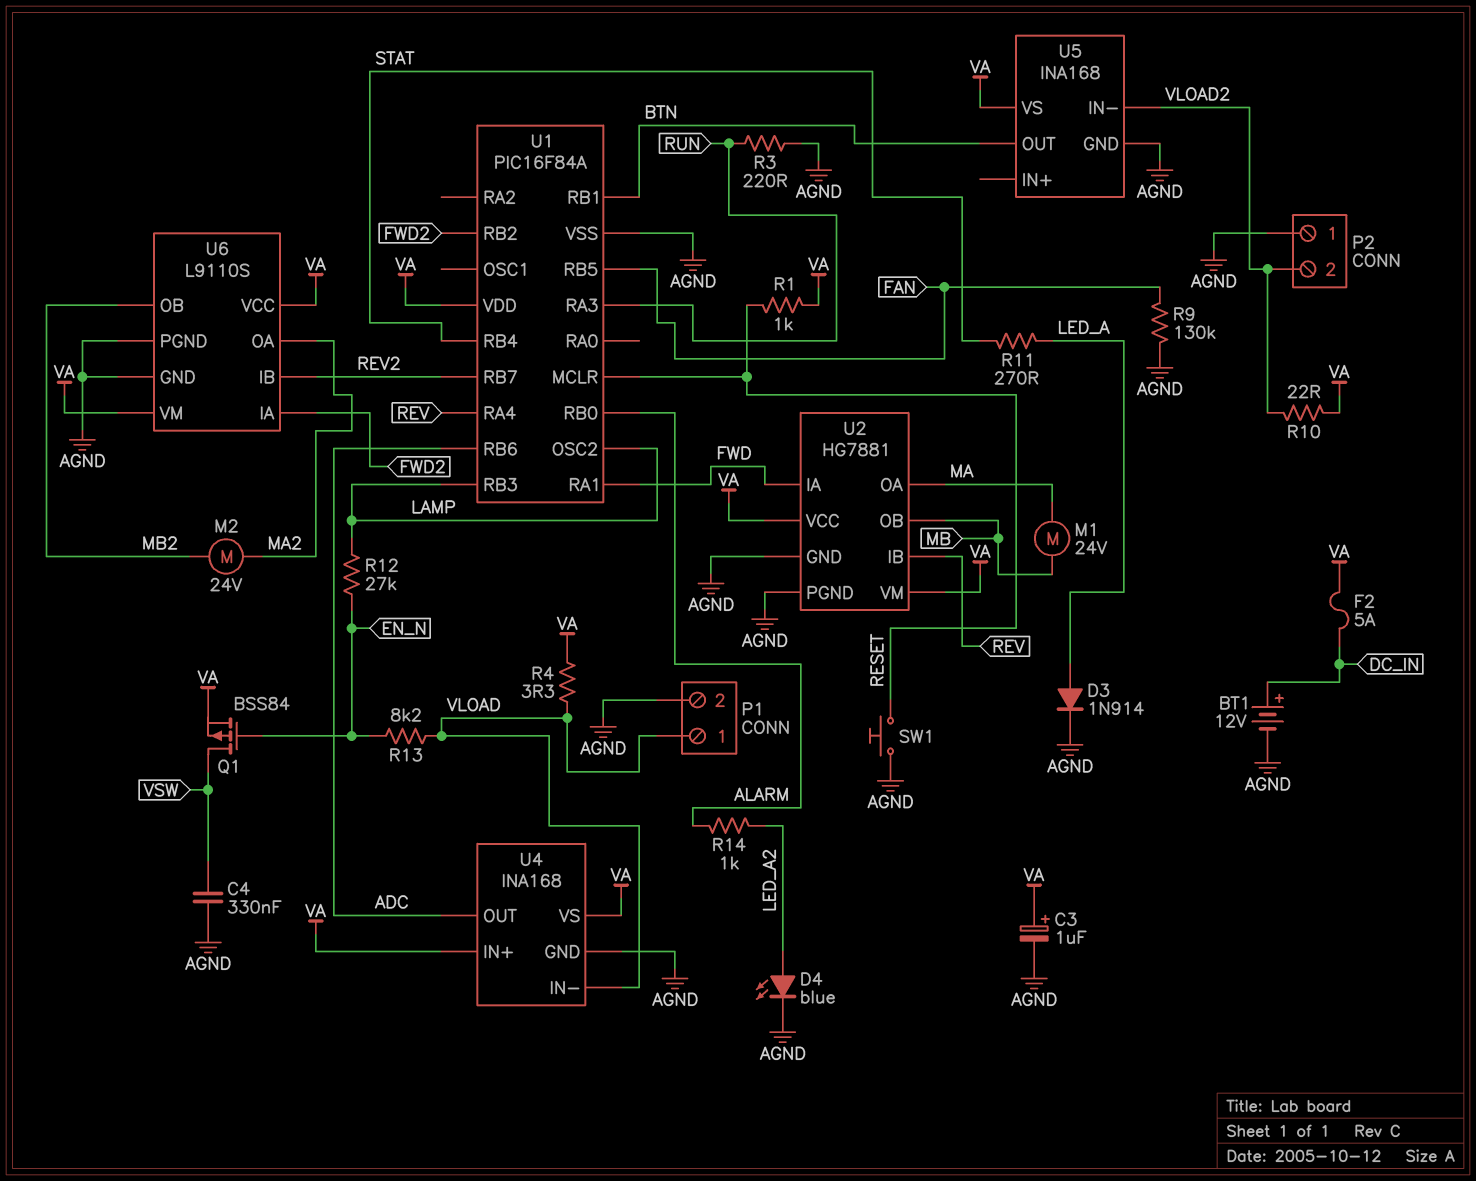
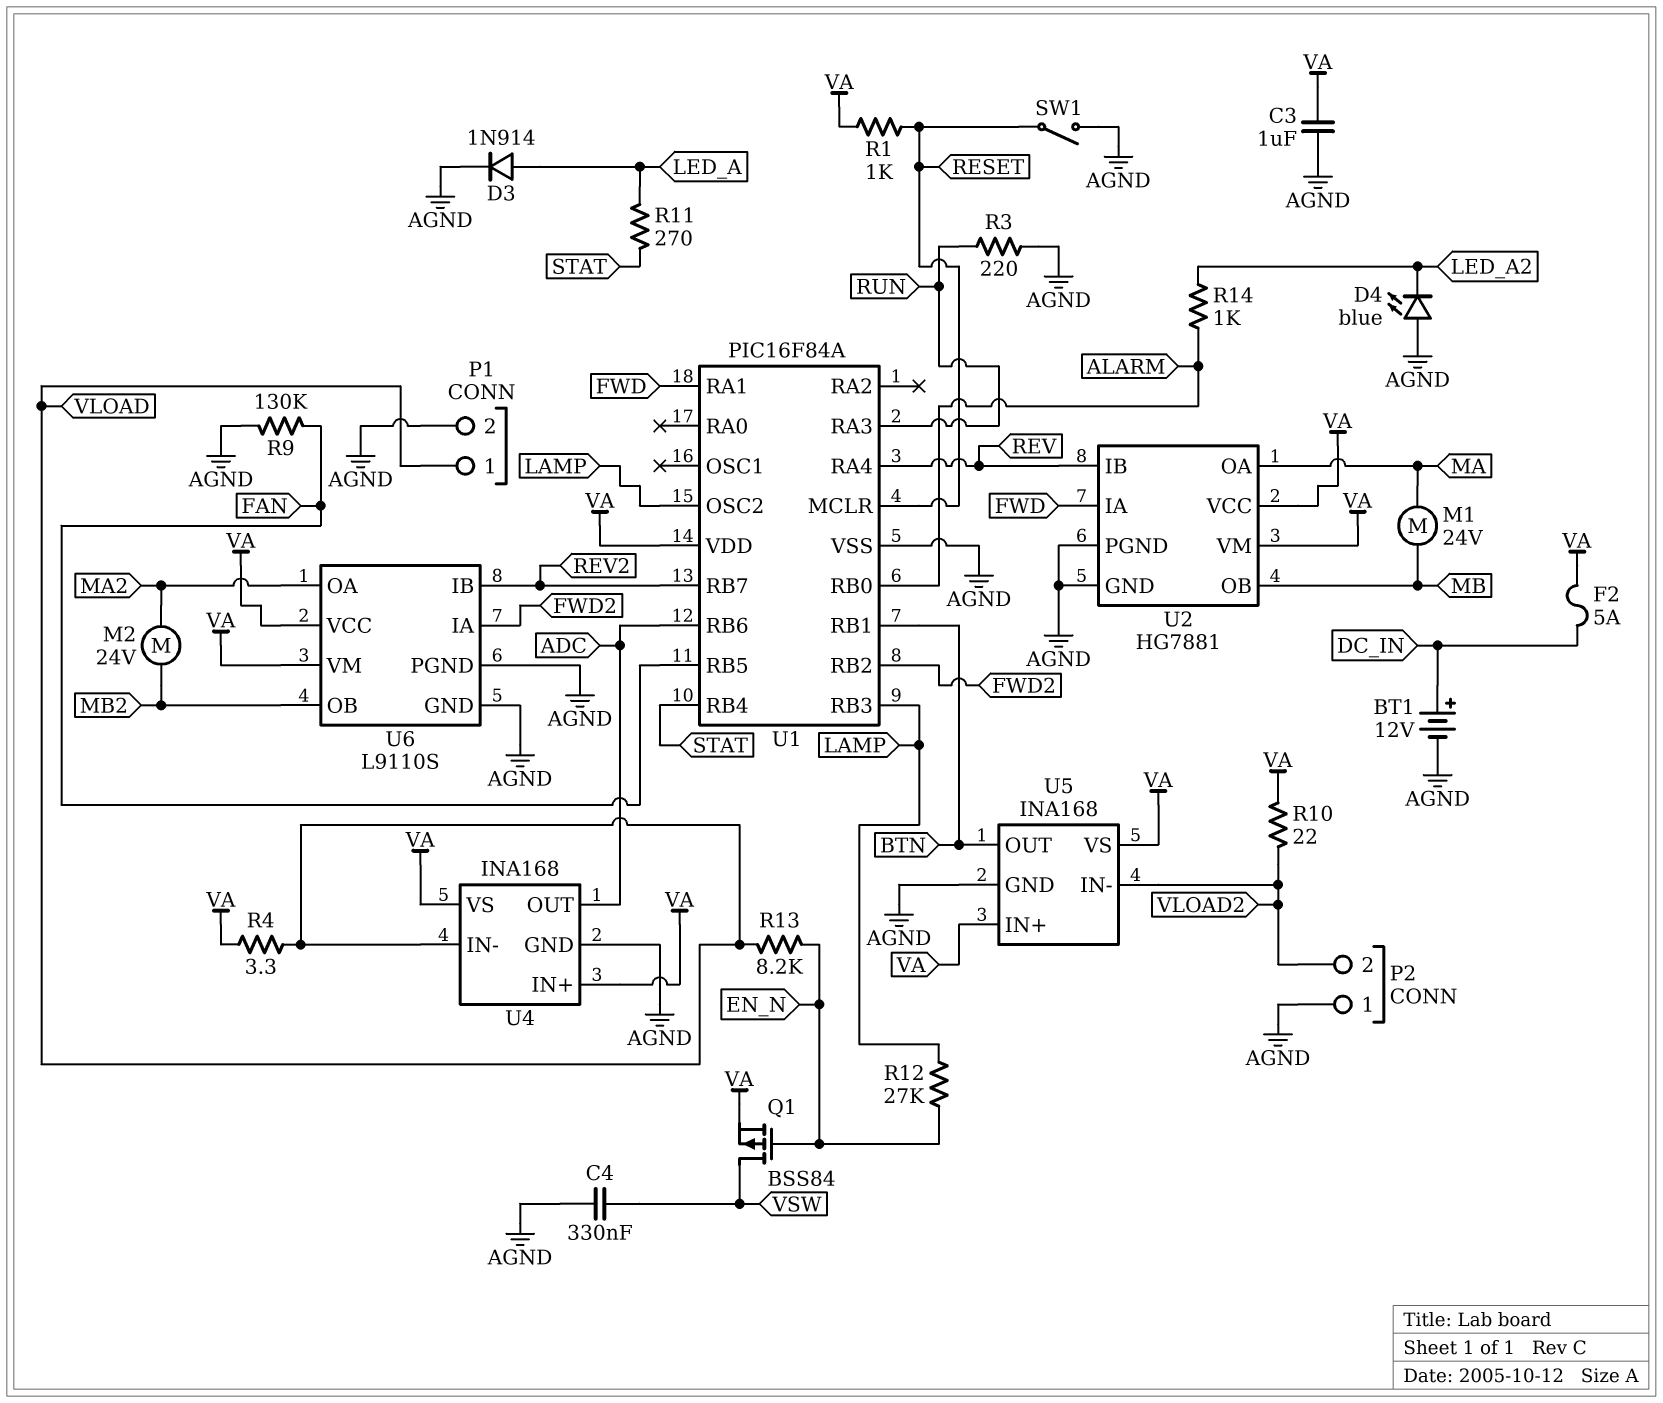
C3: 1uF (plus VA, minus AGND) -> 1uF (AGND, VA)
D4: LED blue (A LED_A2, K AGND) -> LED blue (A AGND, K LED_A2)
SW1: button (AGND, RESET) -> switch (AGND, RESET)
U5 pin IN+: none -> VA

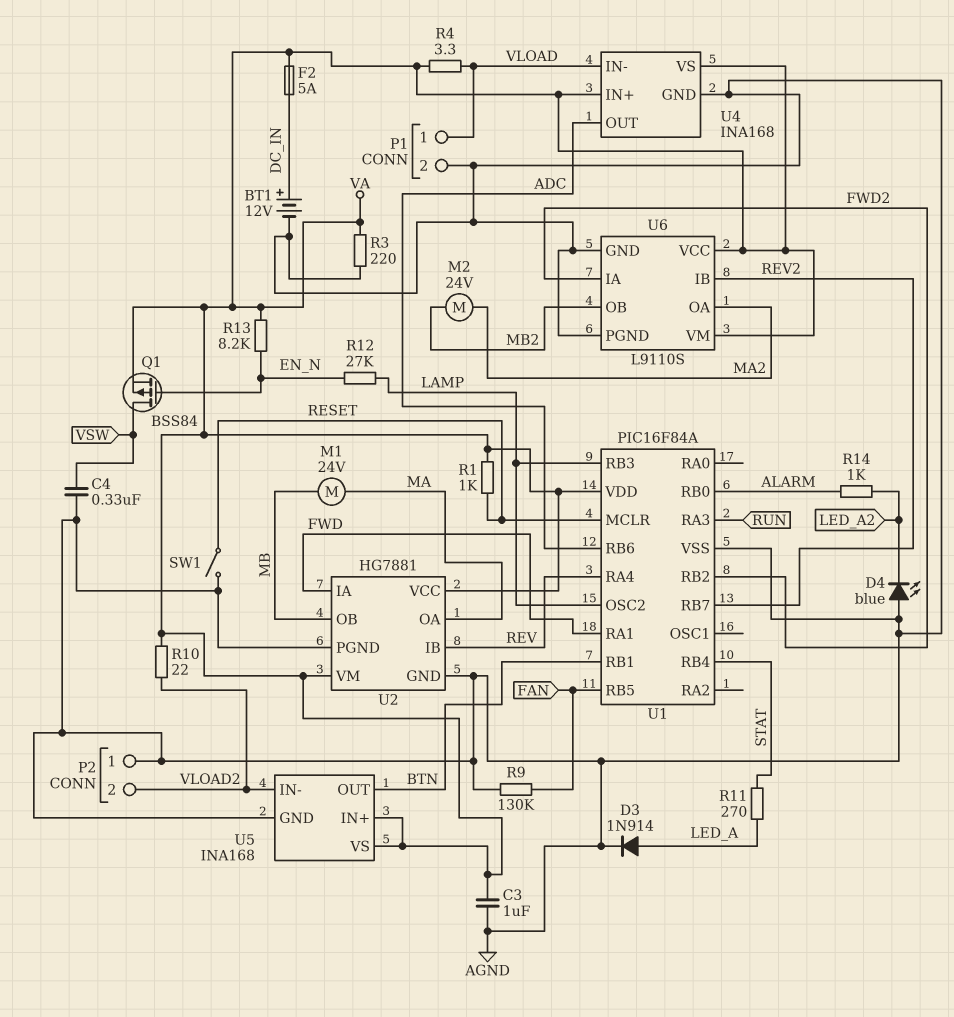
R3: 220 (AGND, RUN) -> 220 (AGND, VA)
R13: 8.2k (EN_N, VLOAD) -> 8.2k (EN_N, VA)

